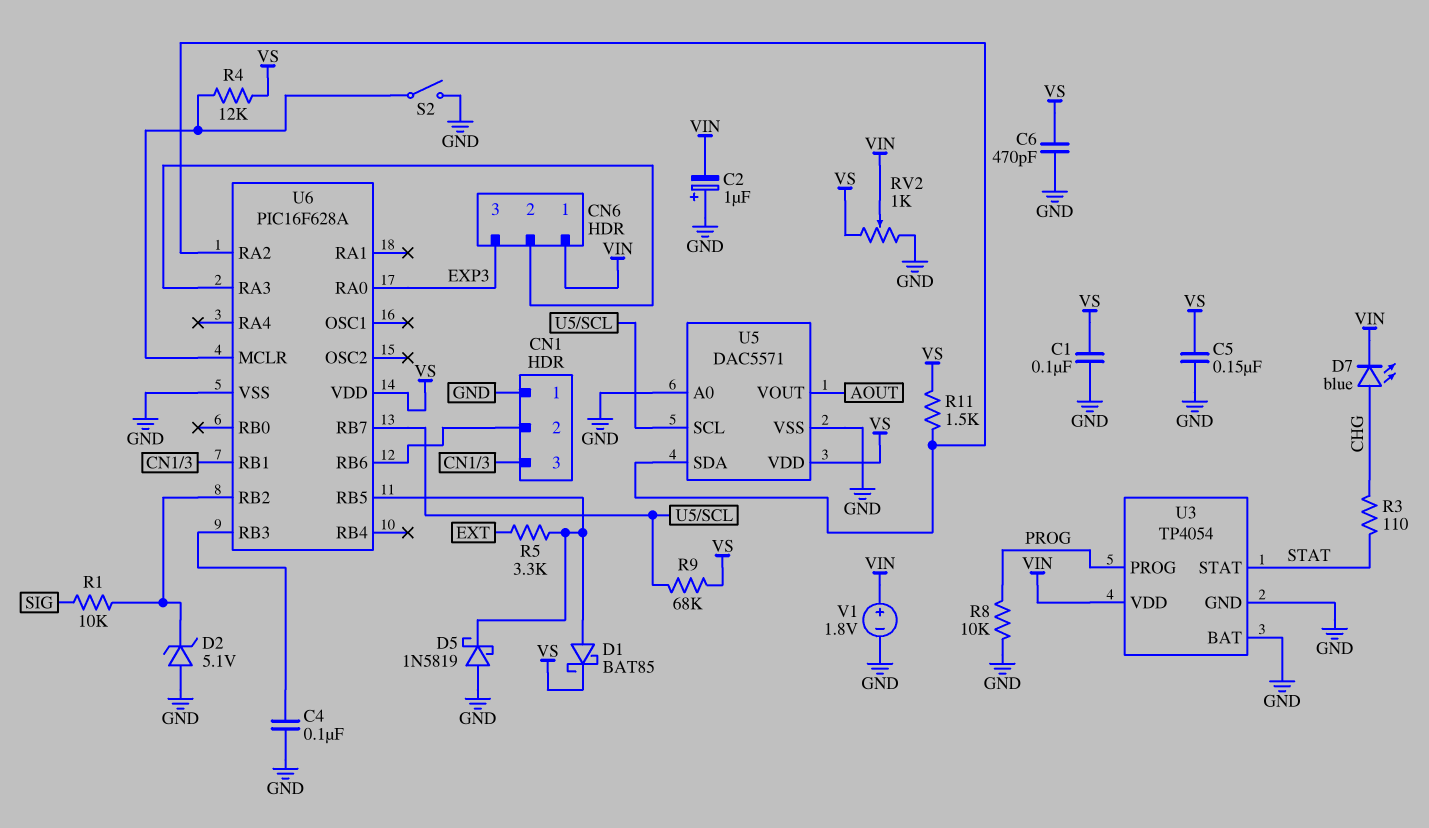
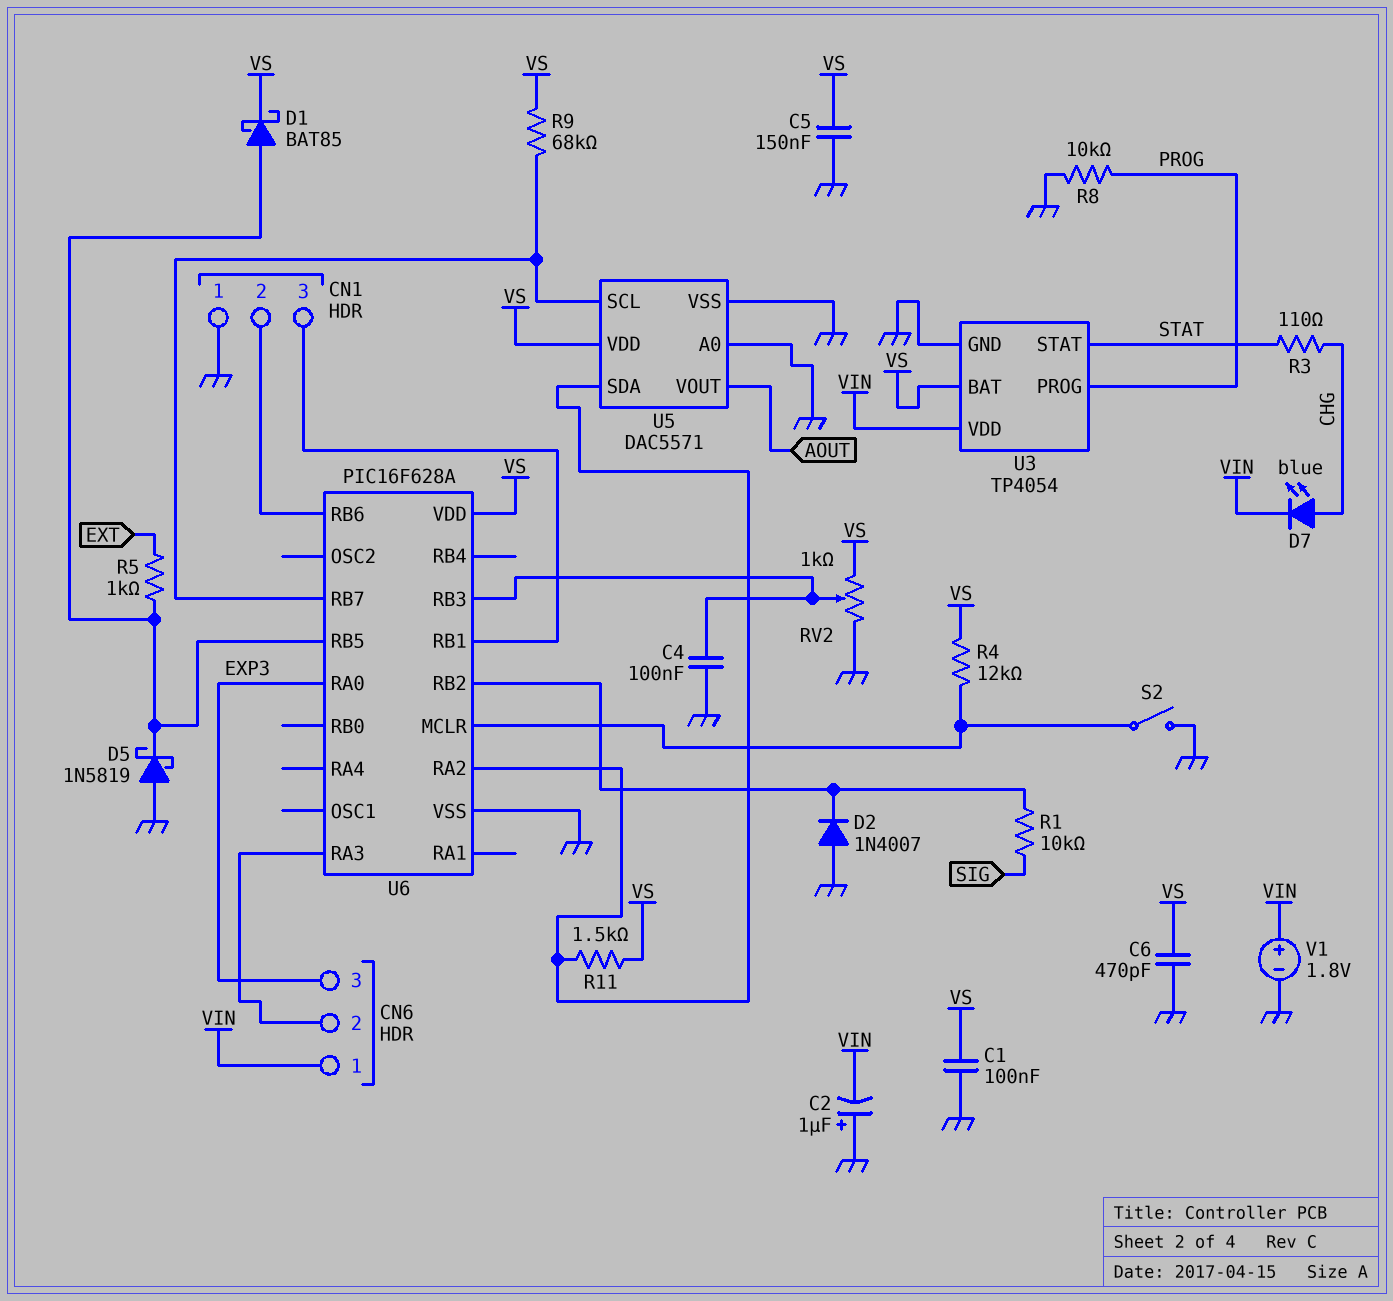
D2: zener 5.1V (A GND, K U6/RB2) -> diode 1N4007 (A GND, K U6/RB2)
R5: 3.3k (EXT, U6/RB5) -> 1k (EXT, U6/RB5)
RV2: 1k (GND, VS, wiper VIN) -> 1k (GND, VS, wiper U6/RB3)
U3 pin BAT: GND -> VS

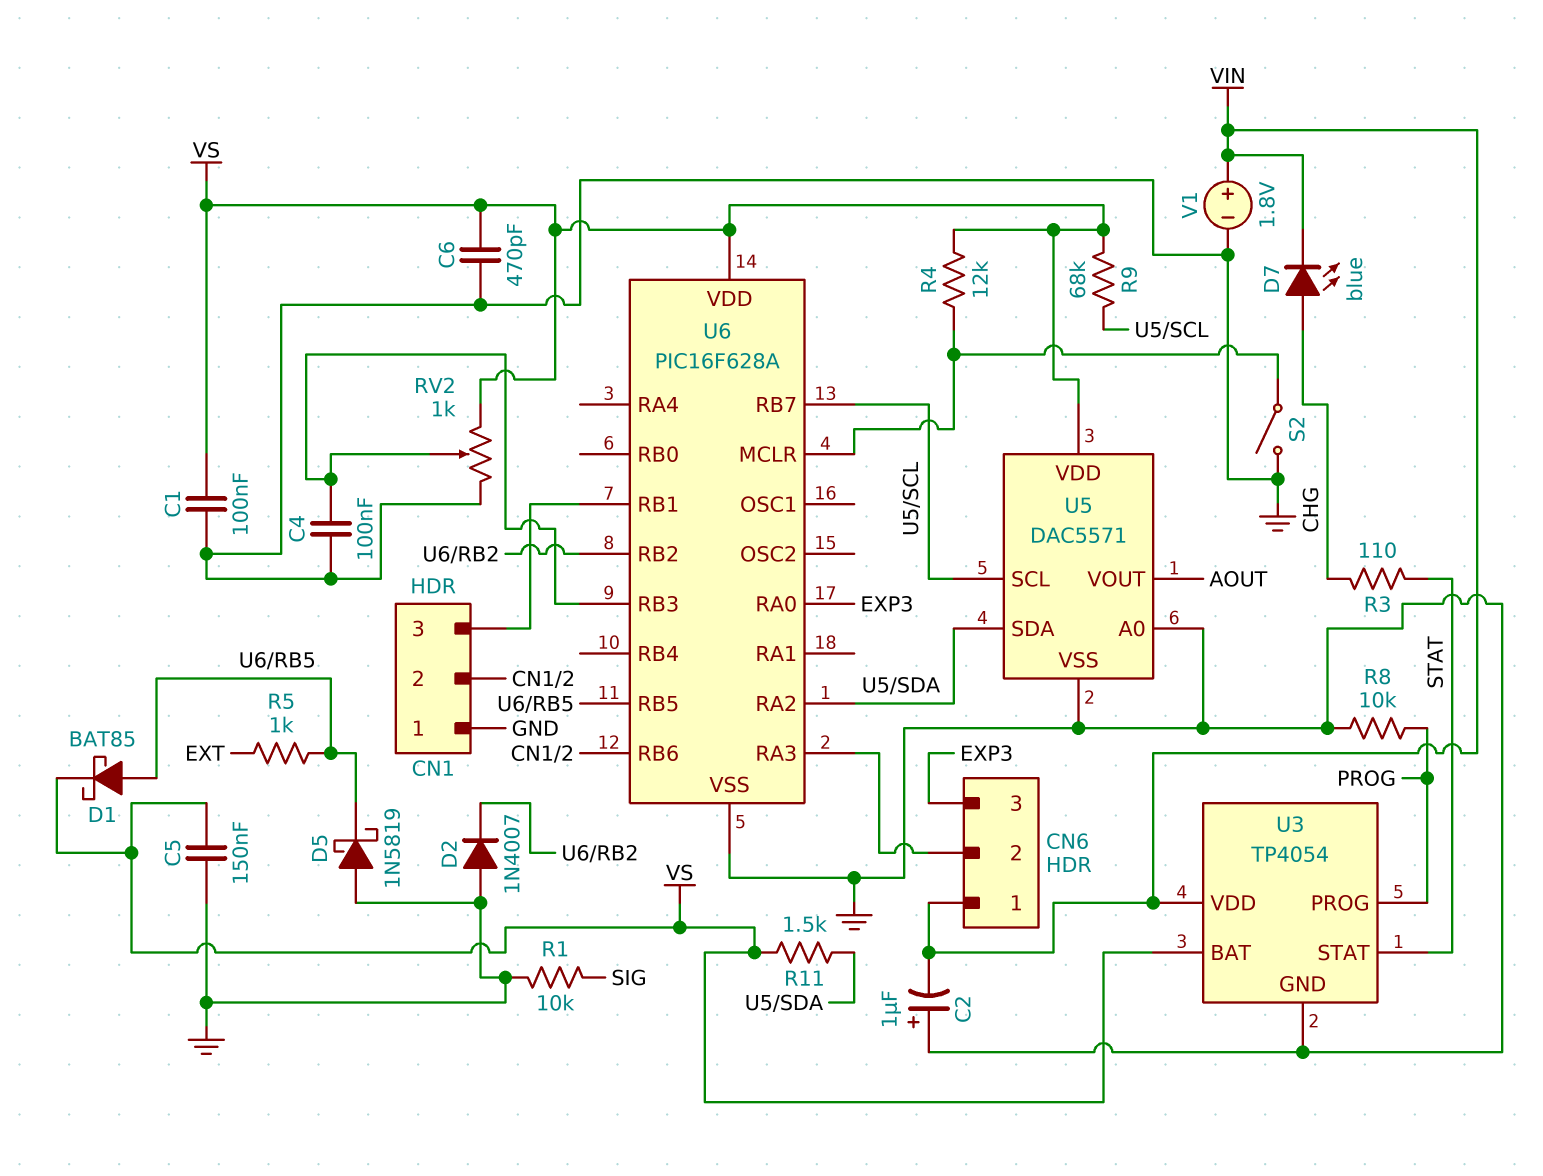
R1: 10k (SIG, U6/RB2) -> 10k (GND, SIG)

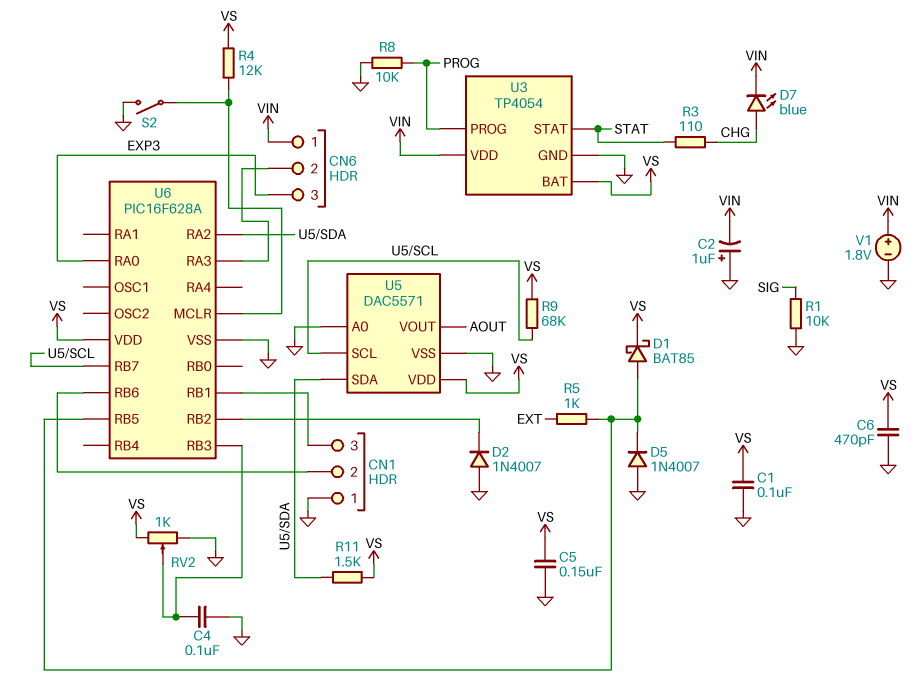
D5: schottky 1N5819 (A GND, K U6/RB5) -> diode 1N4007 (A GND, K U6/RB5)

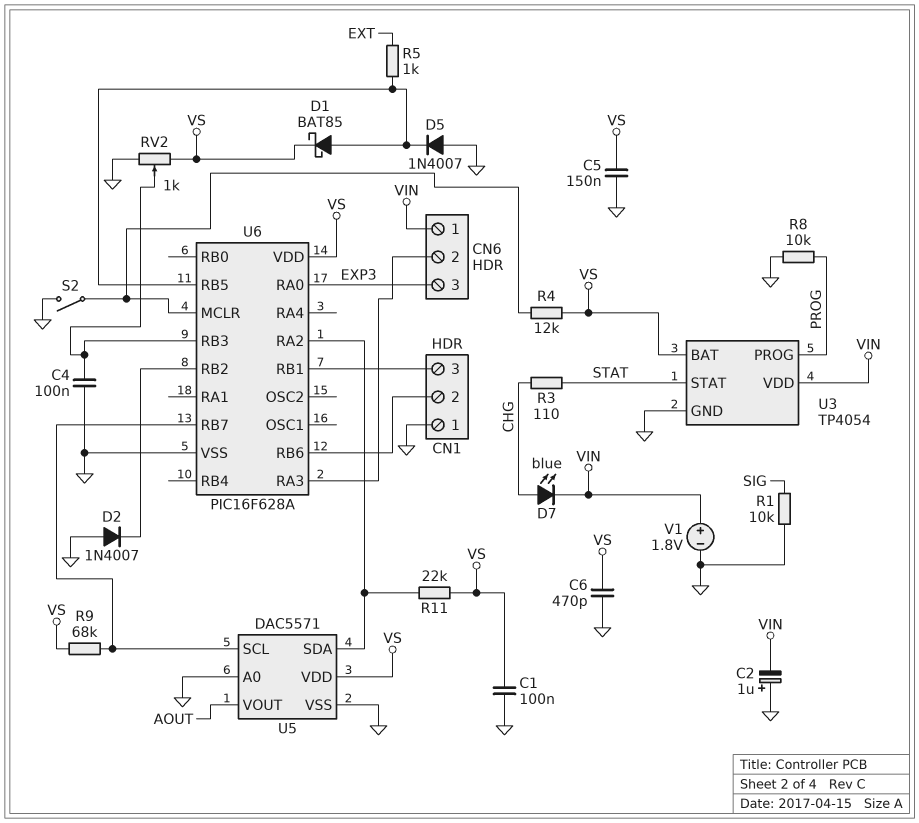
R11: 1.5k (U5/SDA, VS) -> 22k (U5/SDA, VS)

